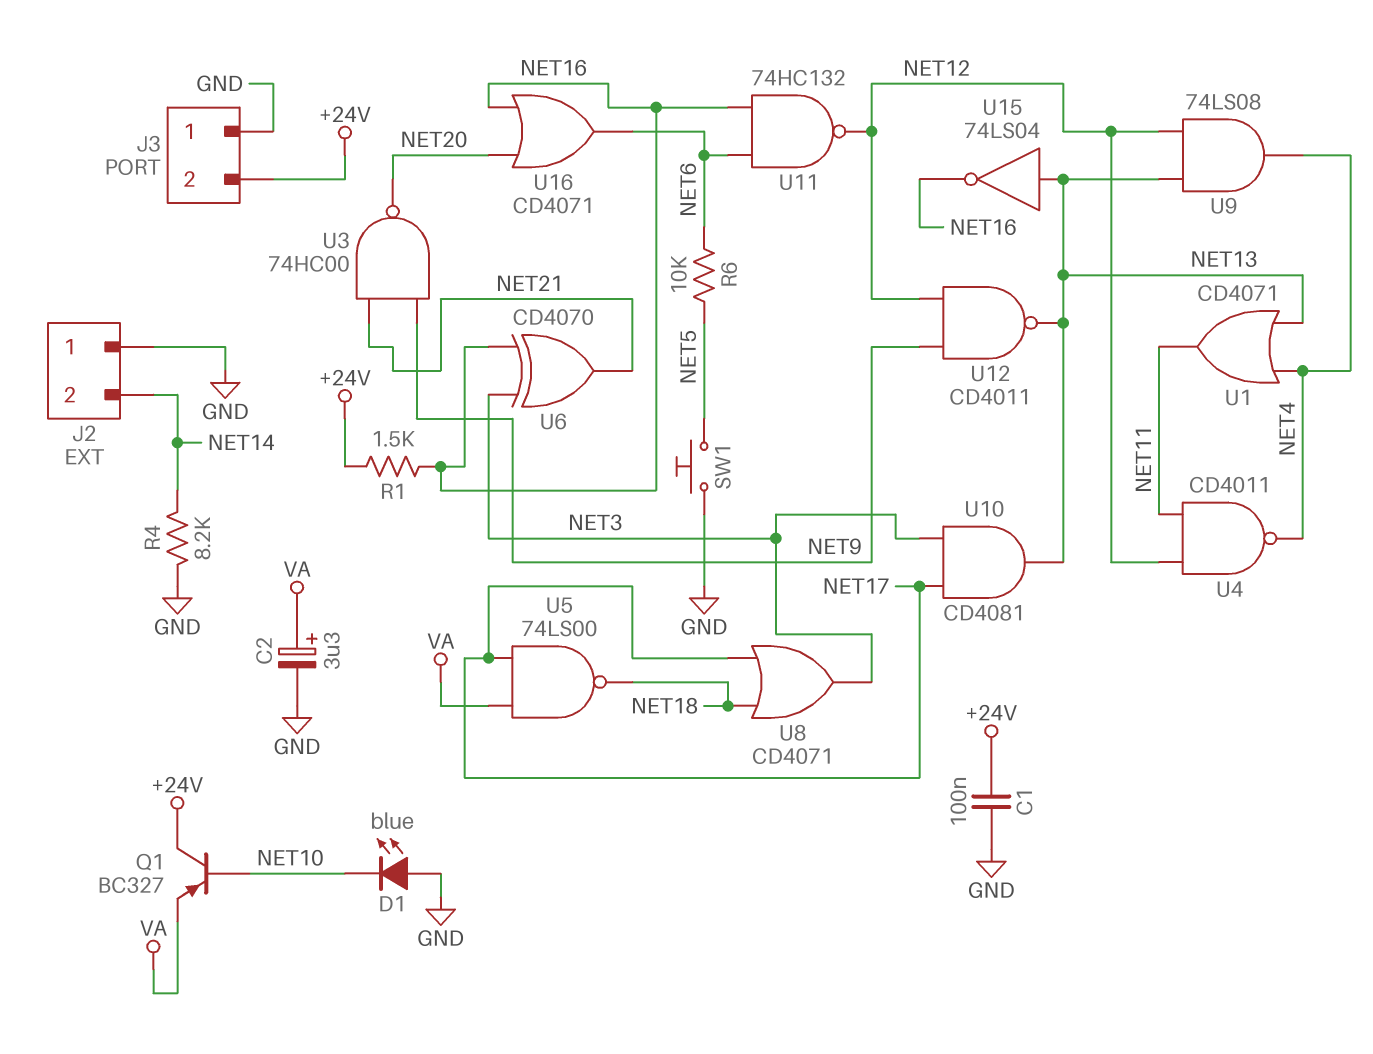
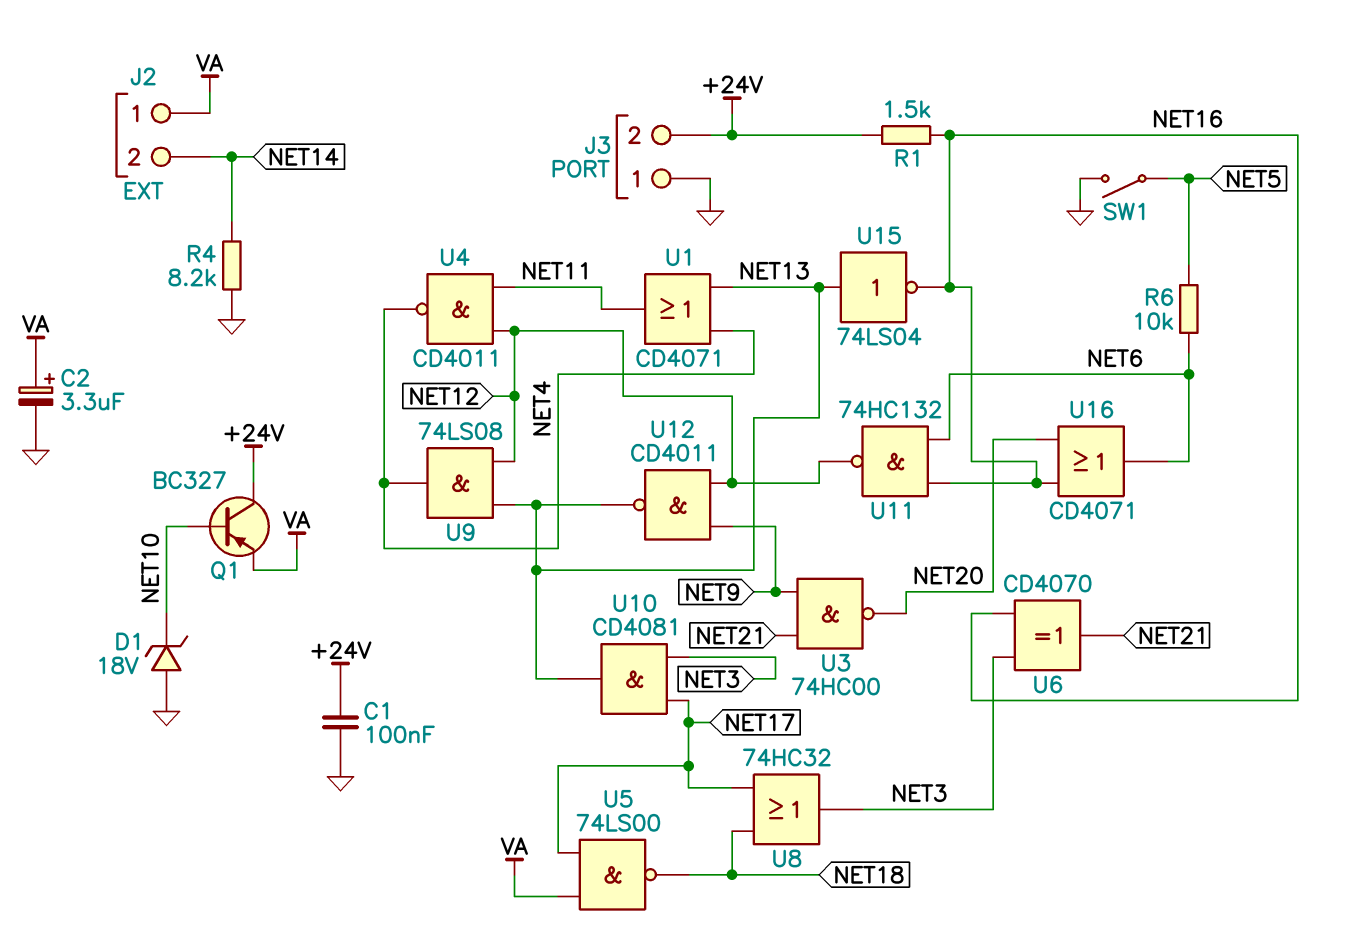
D1: LED blue (A GND, K NET10) -> zener 18V (A GND, K NET10)
J2 pin 1: GND -> VA
SW1: button (GND, NET5) -> switch (GND, NET5)
U8: OR CD4071 (in NET17, in NET18, out NET3) -> OR 74HC32 (in NET17, in NET18, out NET3)

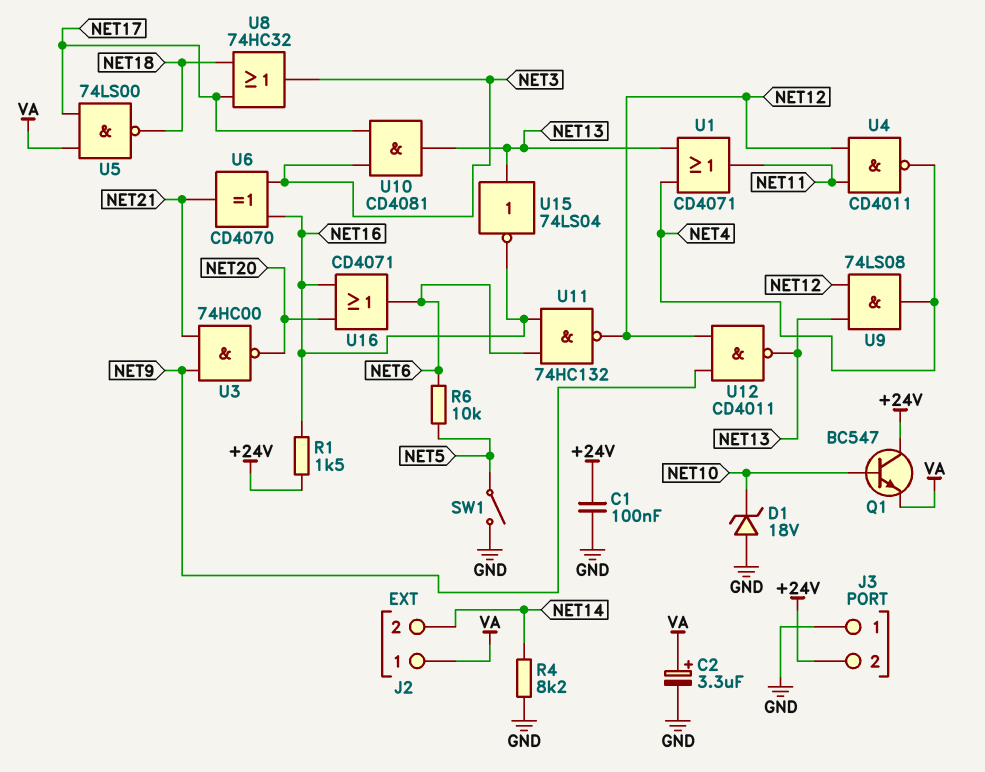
Q1: PNP BC327 (B NET10, C +24V, E VA) -> NPN BC547 (B NET10, C +24V, E VA)

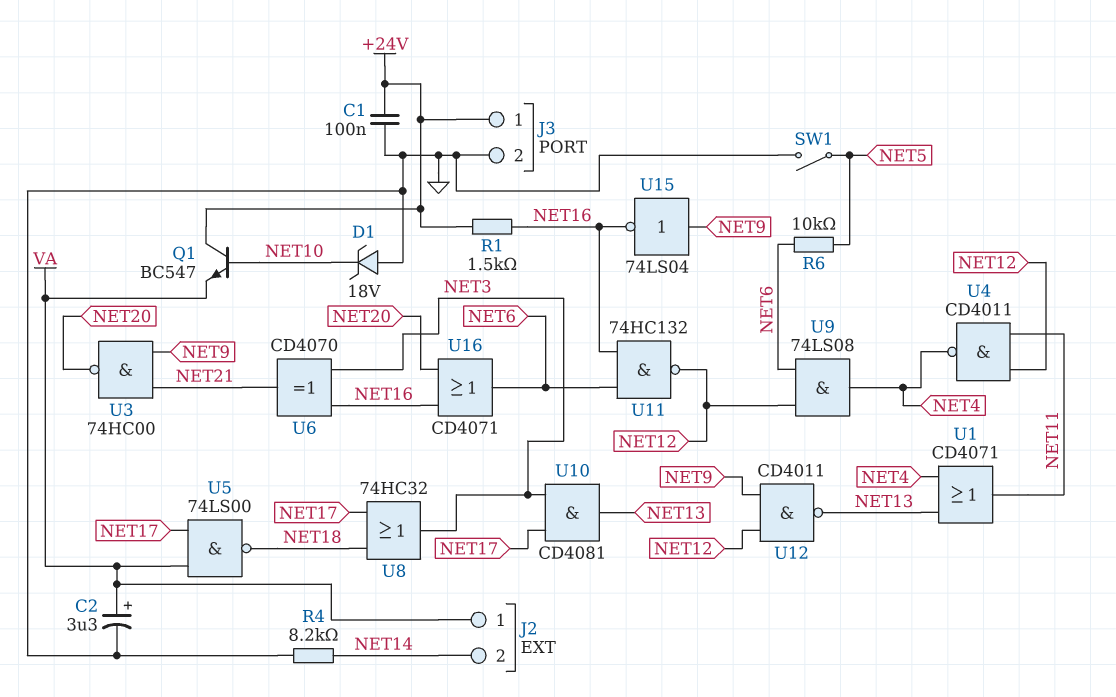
J3 pin 1: GND -> +24V
J3 pin 2: +24V -> GND
U9: AND 74LS08 (in NET12, in NET13, out NET4) -> AND 74LS08 (in NET6, in NET12, out NET4)
U15: NOT 74LS04 (in NET13, out NET16) -> NOT 74LS04 (in NET9, out NET16)

